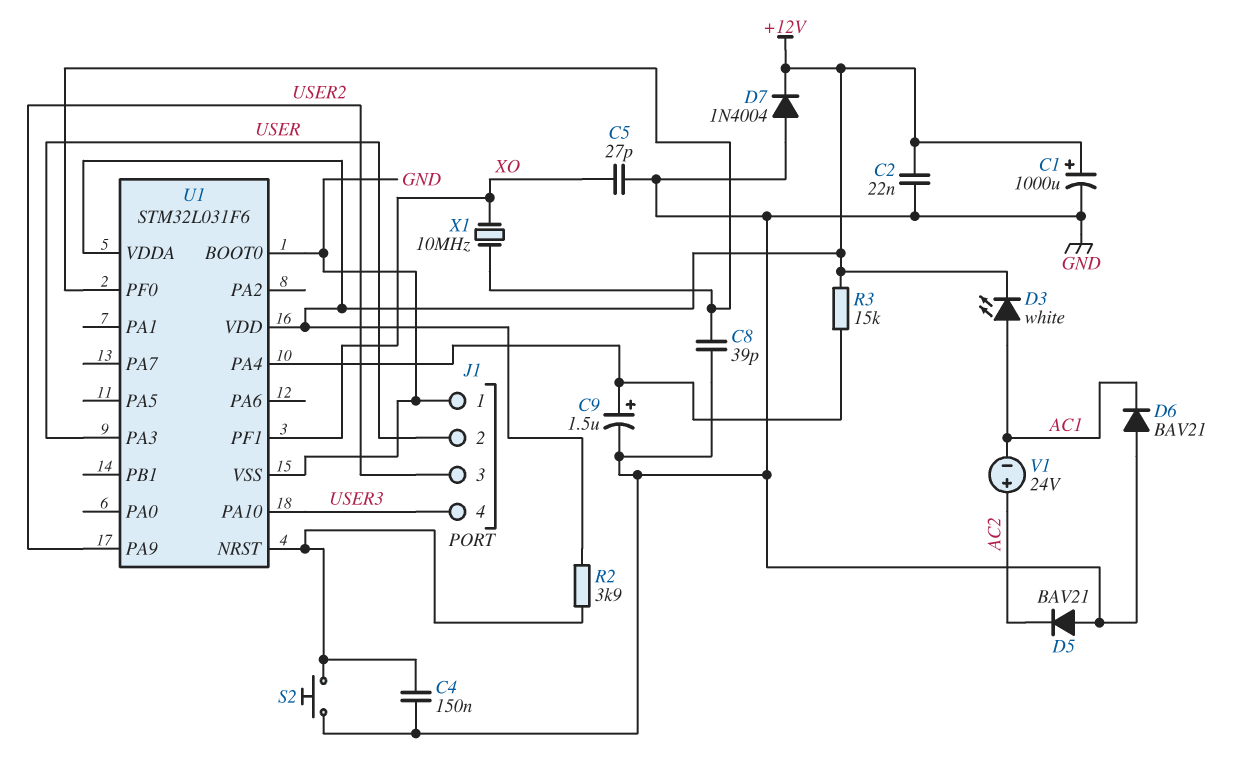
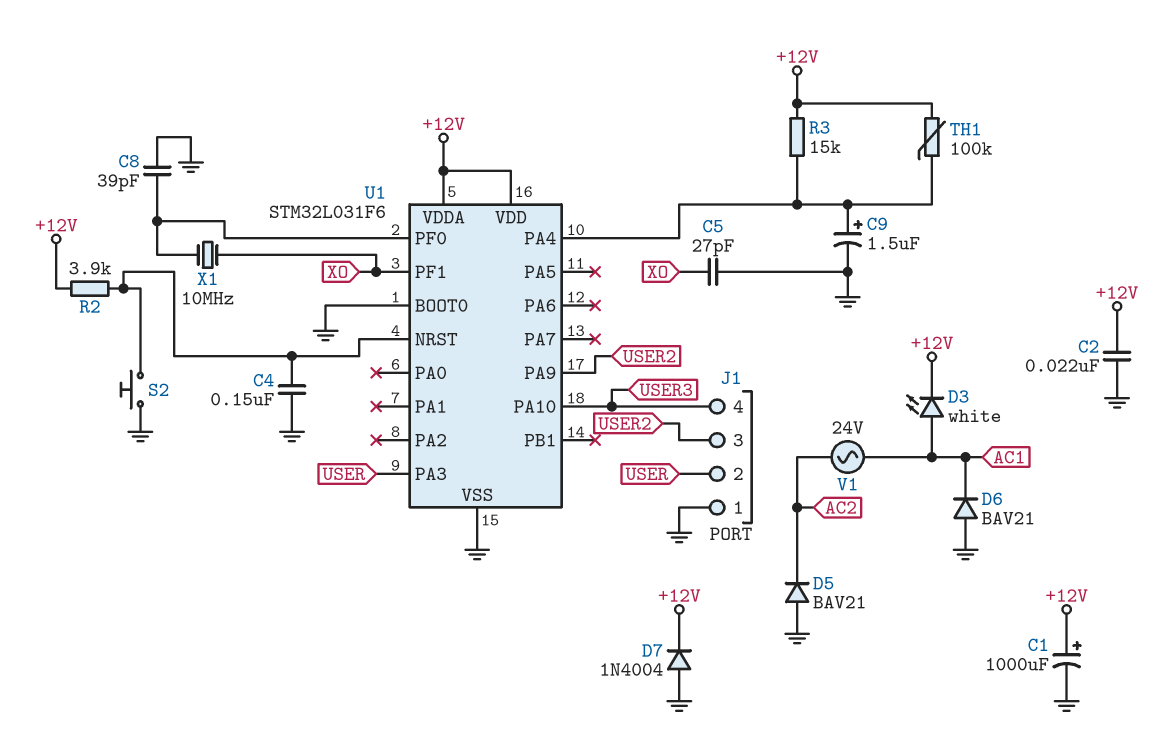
TH1: none -> 100k (+12V, U1/PA4)
V1: 24V (plus AC2, minus AC1) -> AC 24V (AC1, AC2)

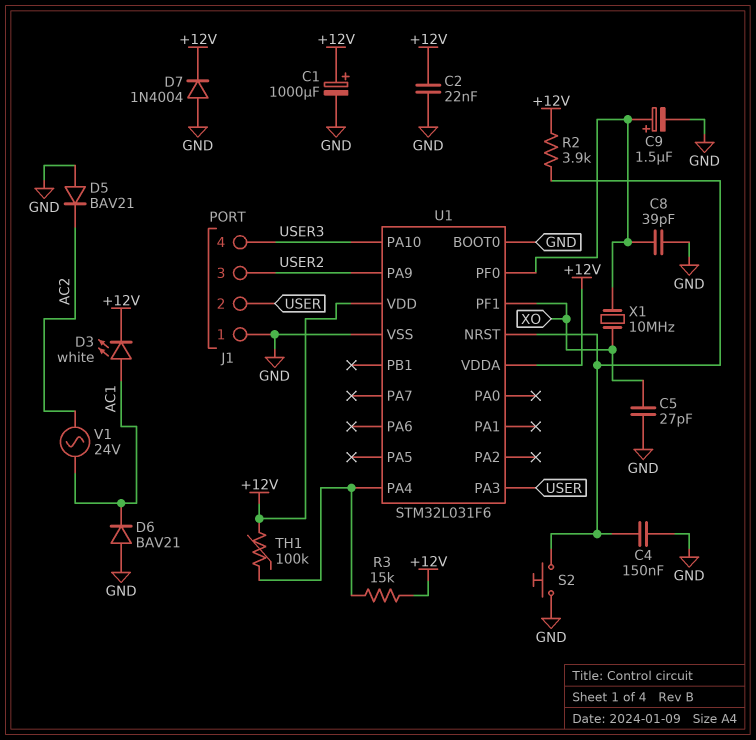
C9: 1.5uF (plus U1/PA4, minus GND) -> 1.5uF (plus U1/PF0, minus GND)

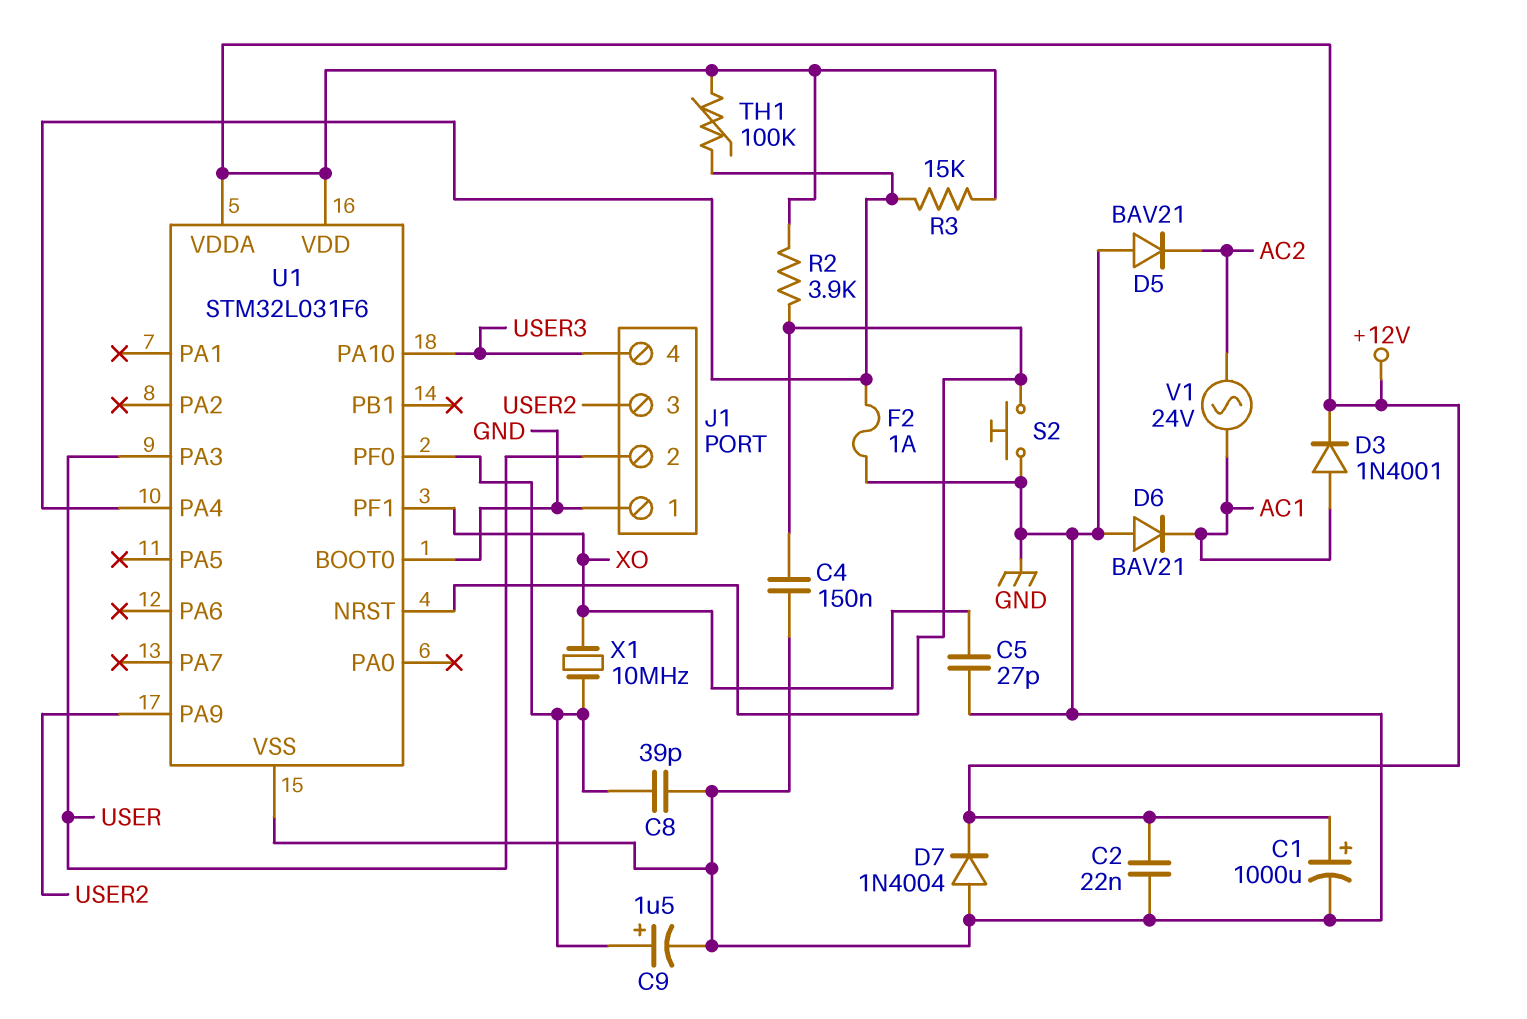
D3: LED white (A AC1, K +12V) -> diode 1N4001 (A AC1, K +12V)
F2: none -> 1A (GND, U1/PA4)

